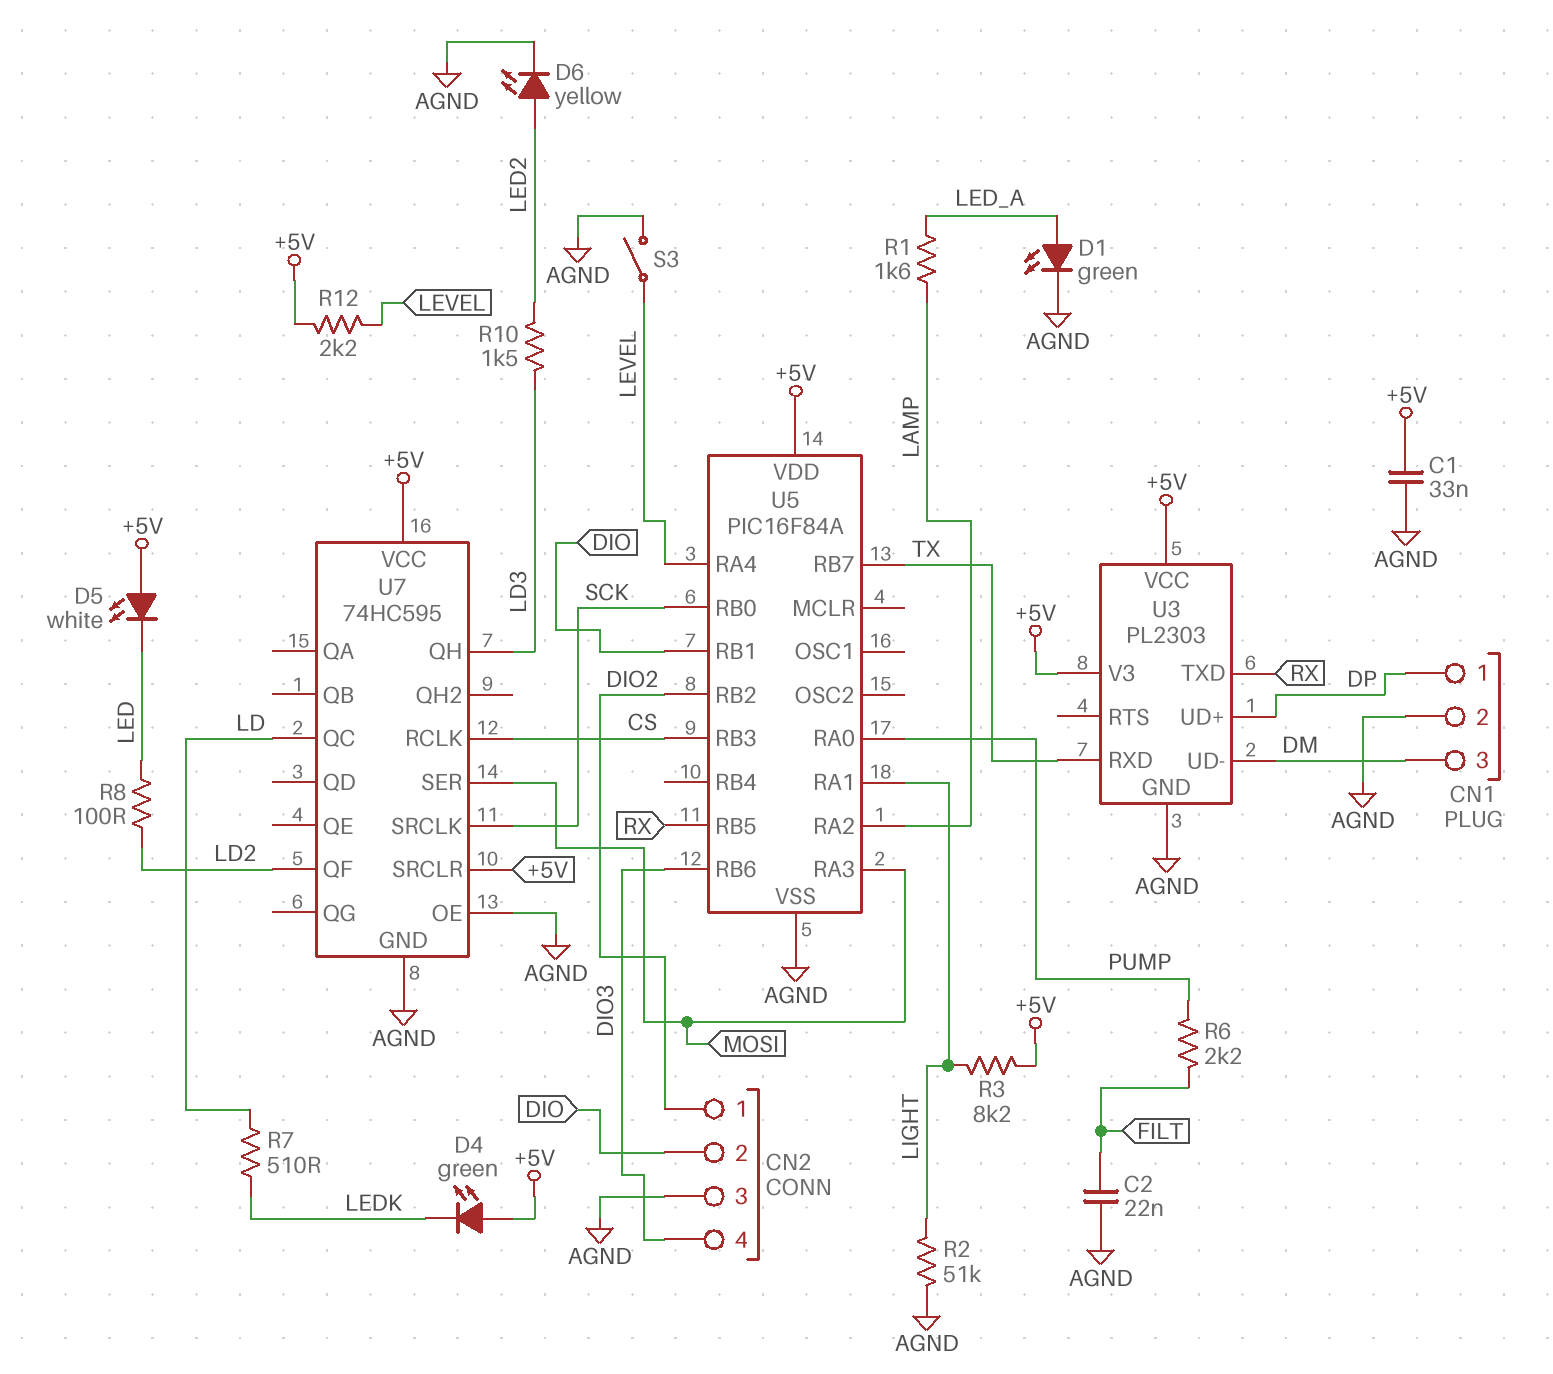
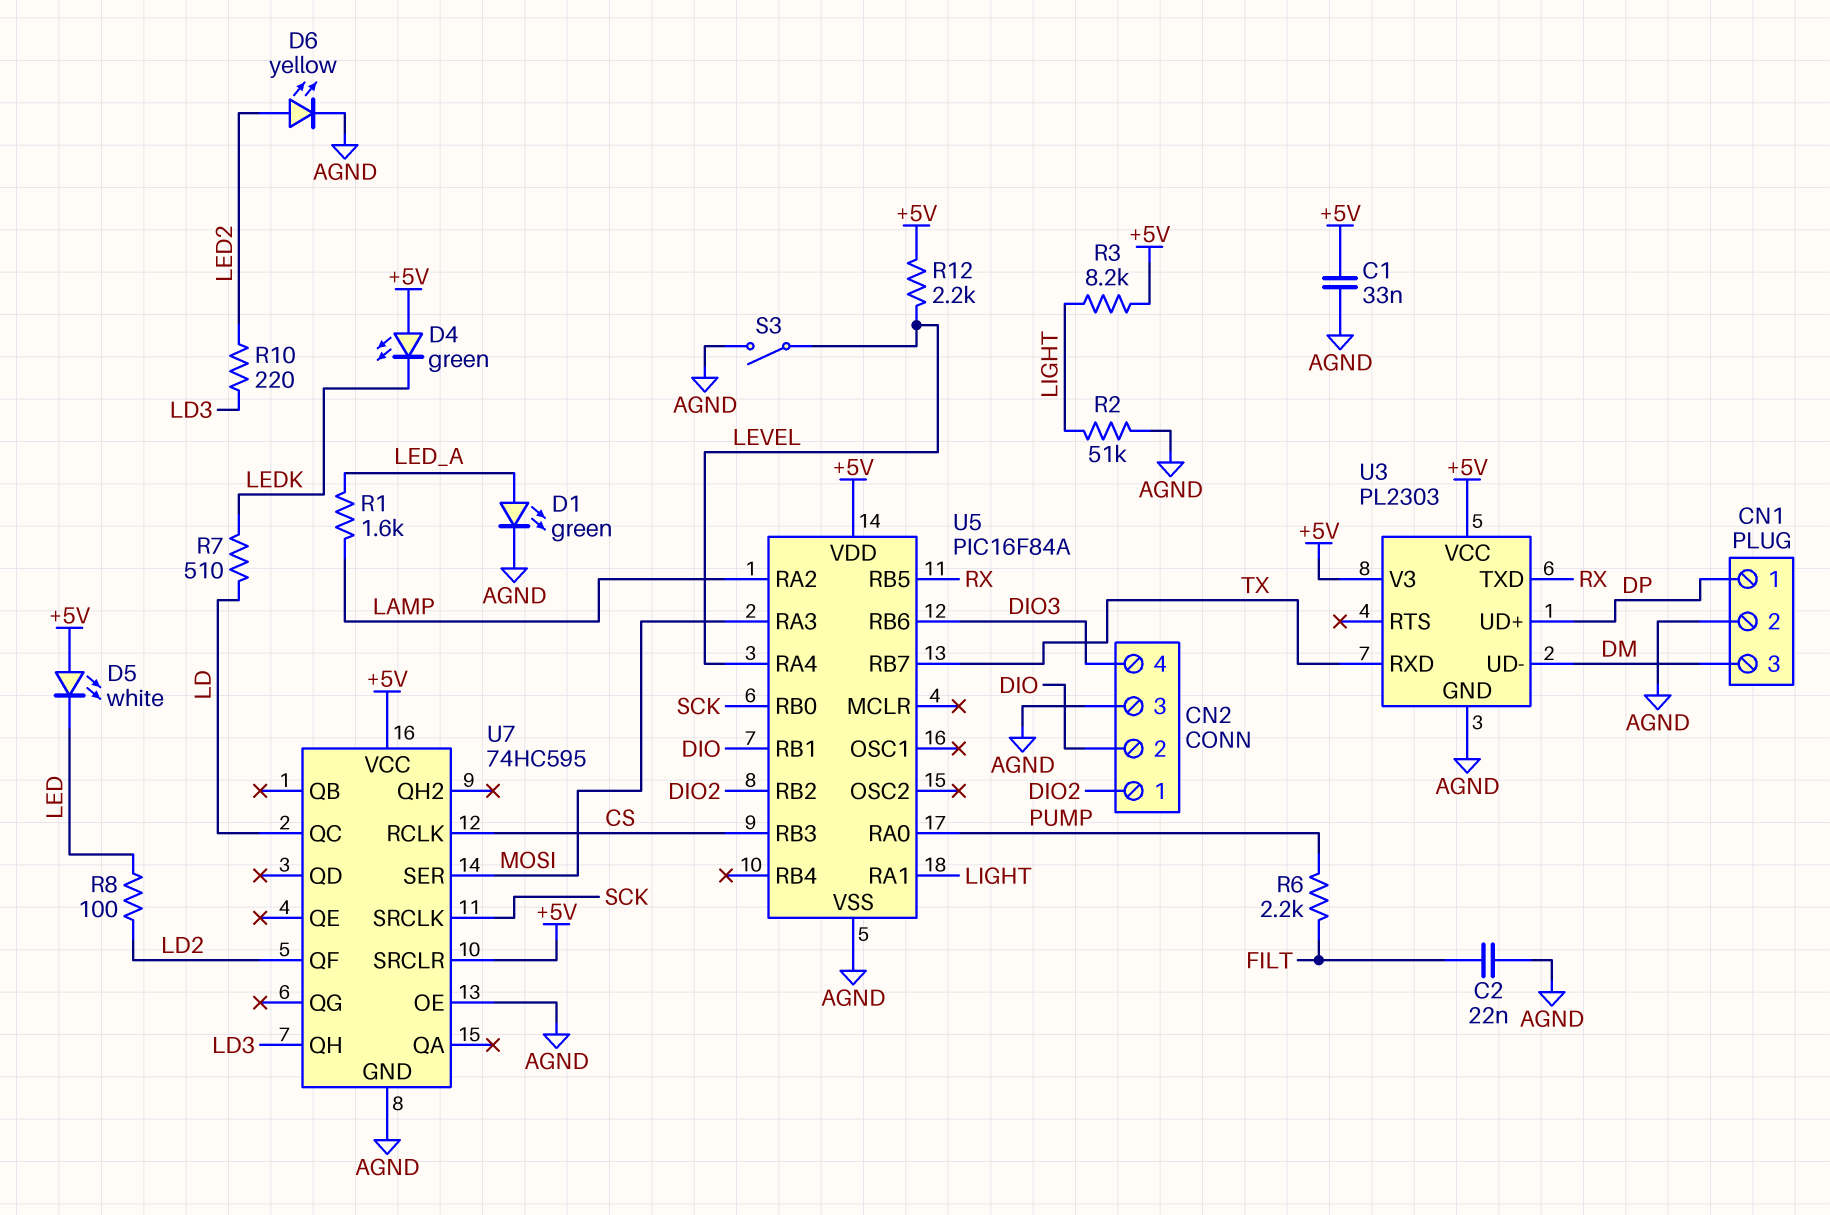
R10: 1.5k (LD3, LED2) -> 220 (LD3, LED2)

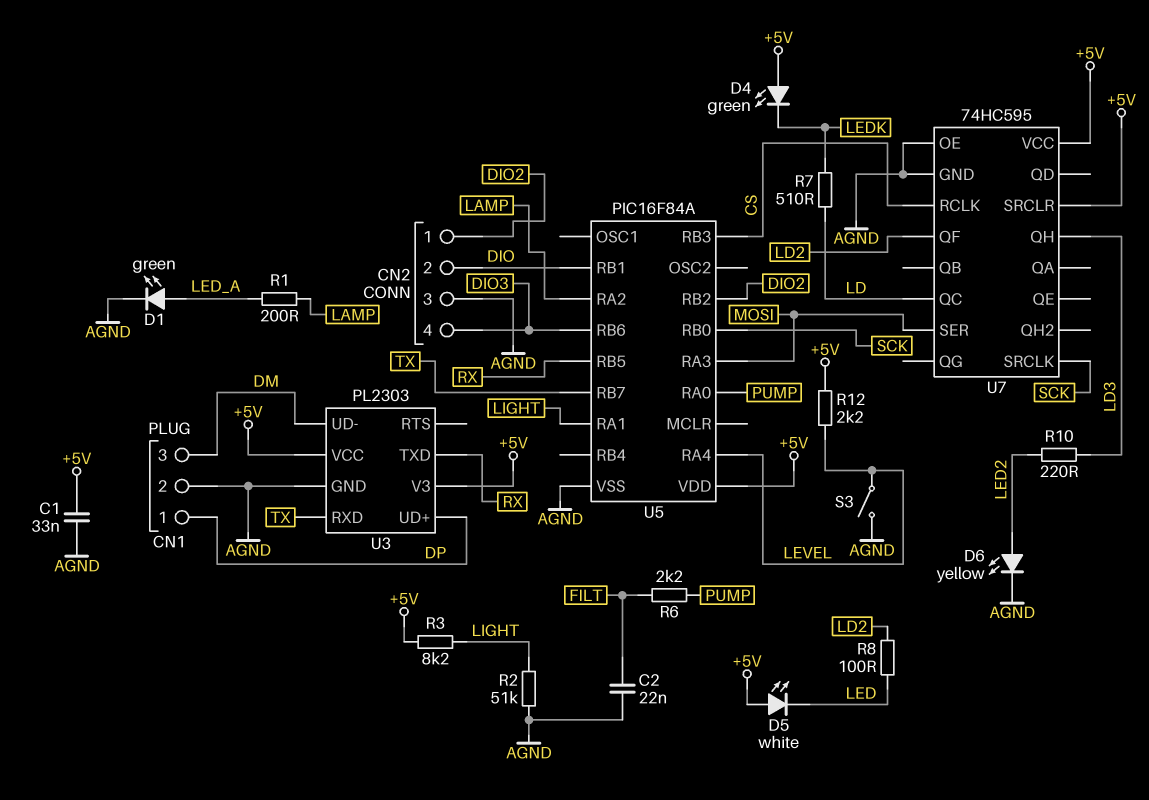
R1: 1.6k (LAMP, LED_A) -> 200 (LAMP, LED_A)

